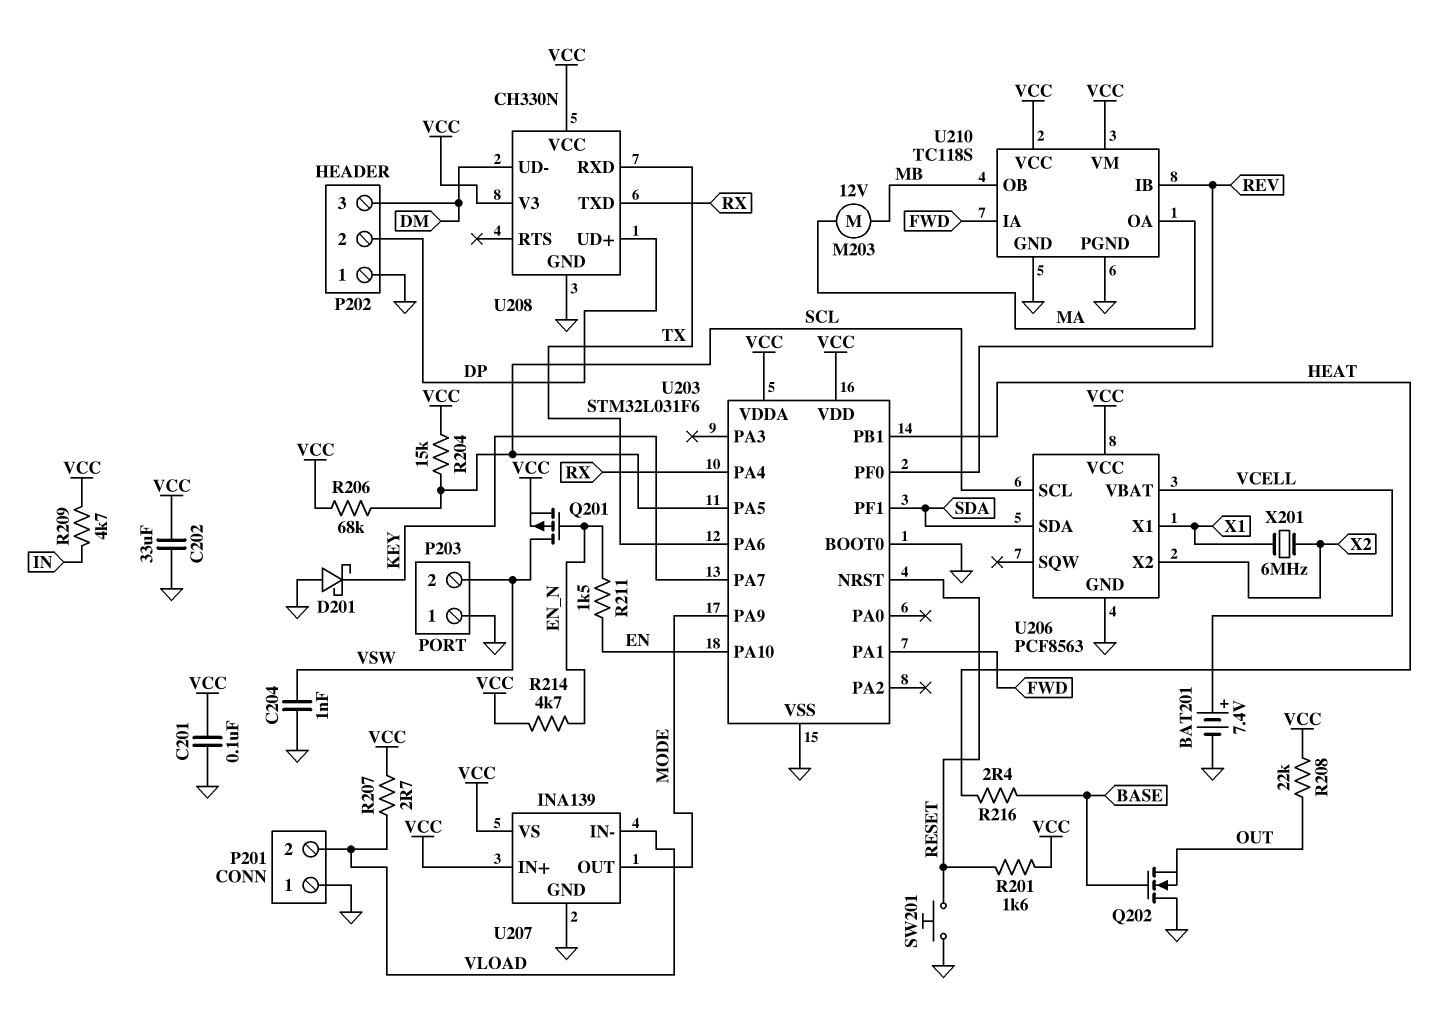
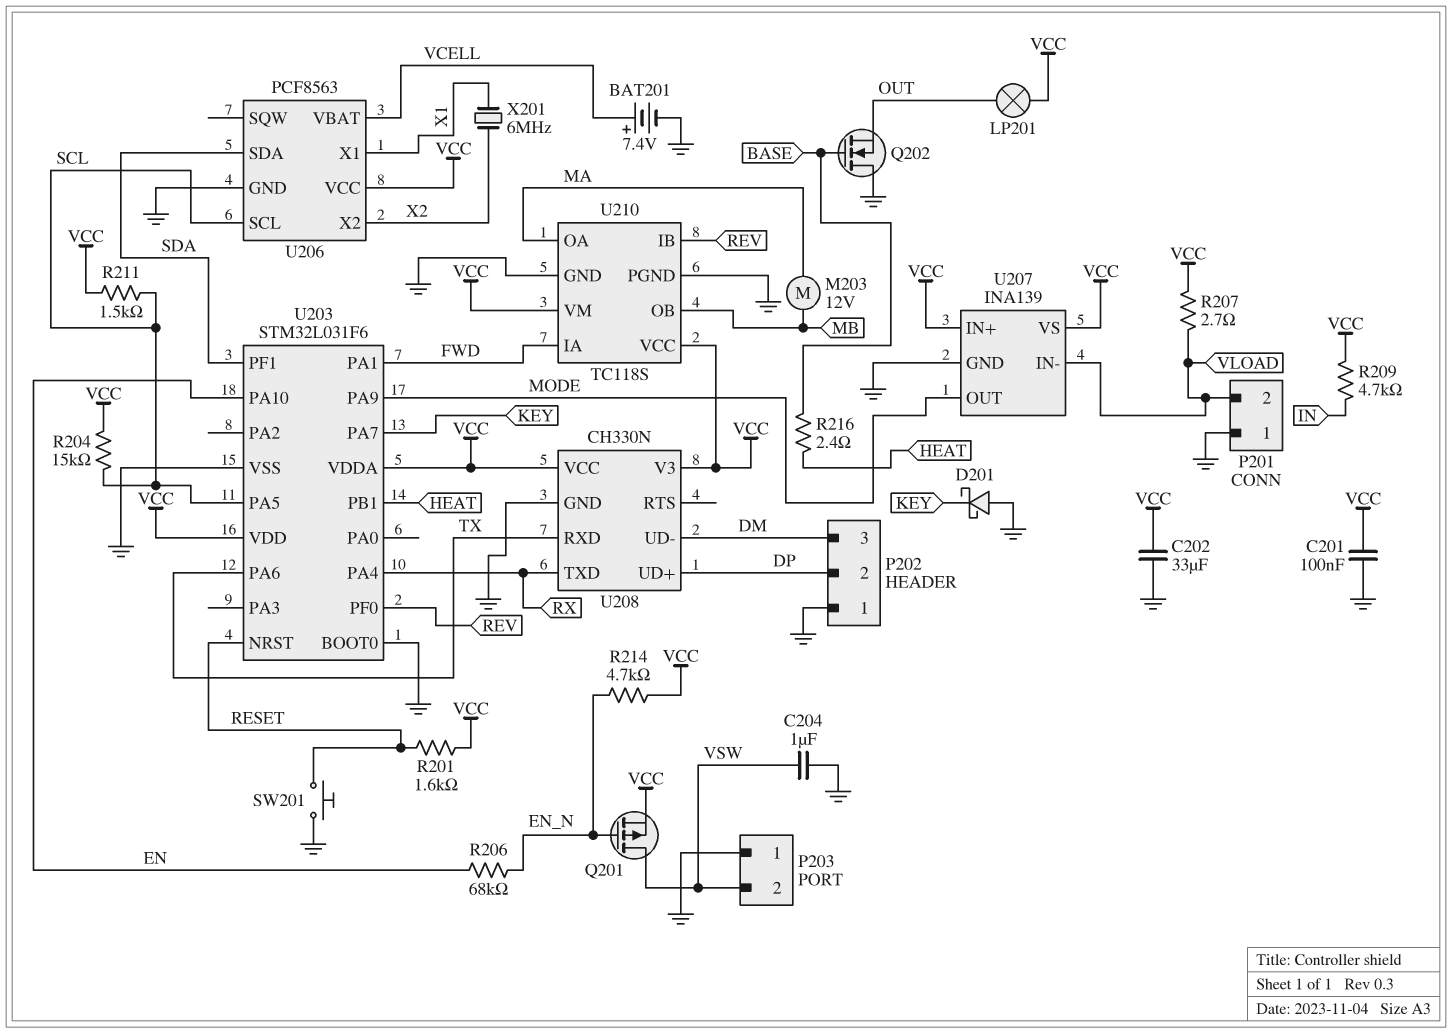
C204: 1nF (GND, VSW) -> 1uF (GND, VSW)
LP201: none -> lamp (OUT, VCC)
R206: 68k (SCL, VCC) -> 68k (EN, EN_N)
R208: 22k (OUT, VCC) -> none
R211: 1.5k (EN, EN_N) -> 1.5k (SCL, VCC)

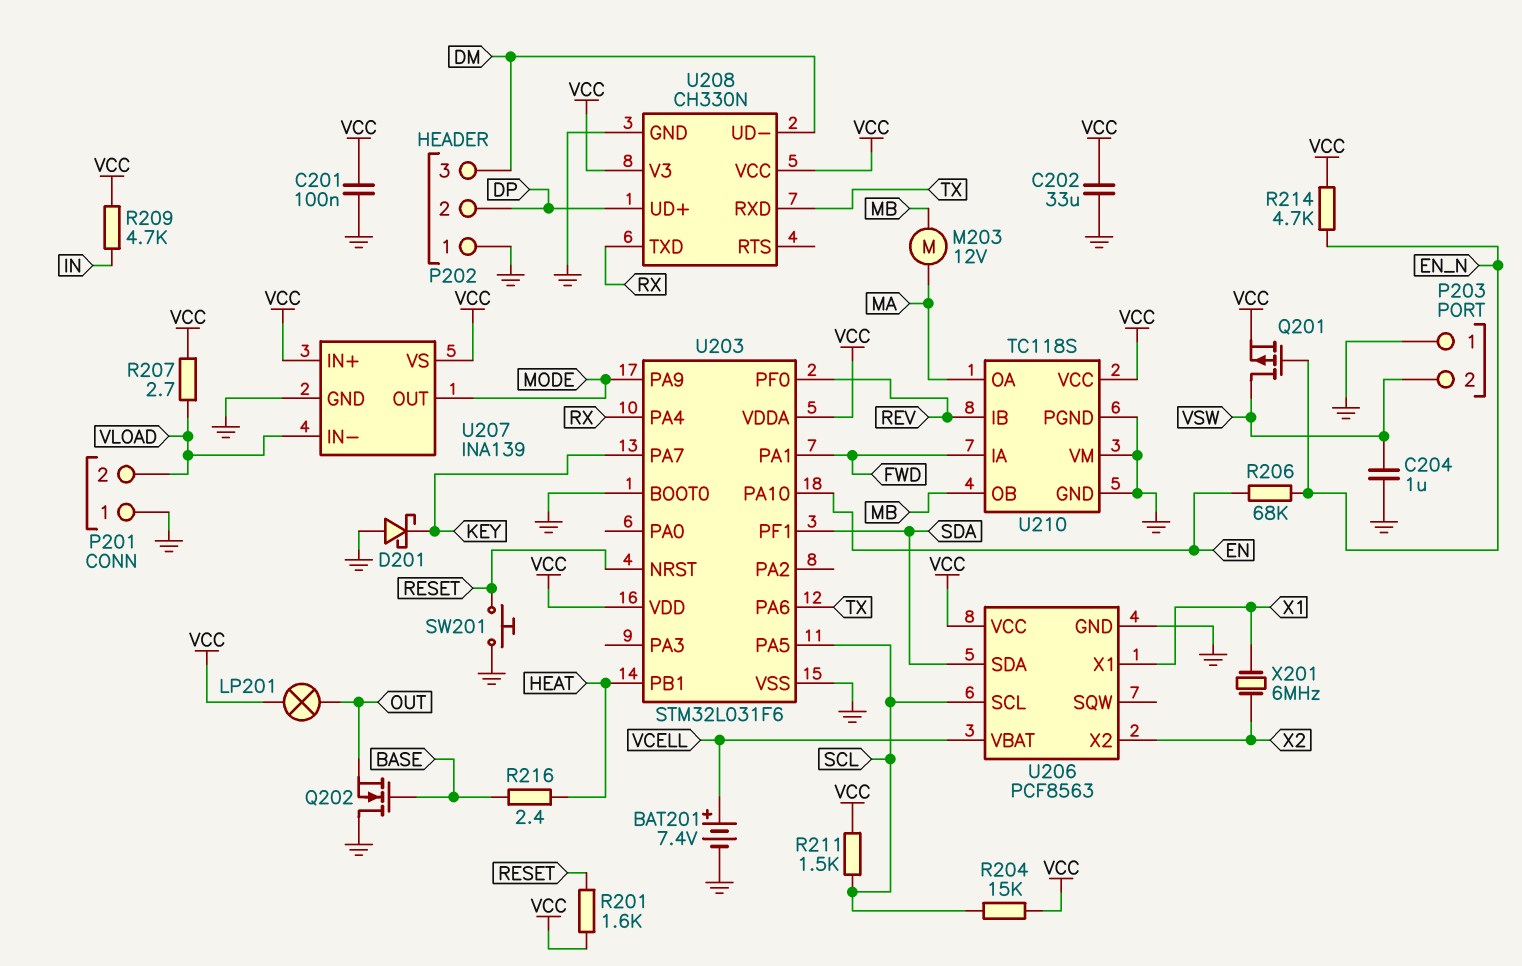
U210 pin VM: VCC -> GND

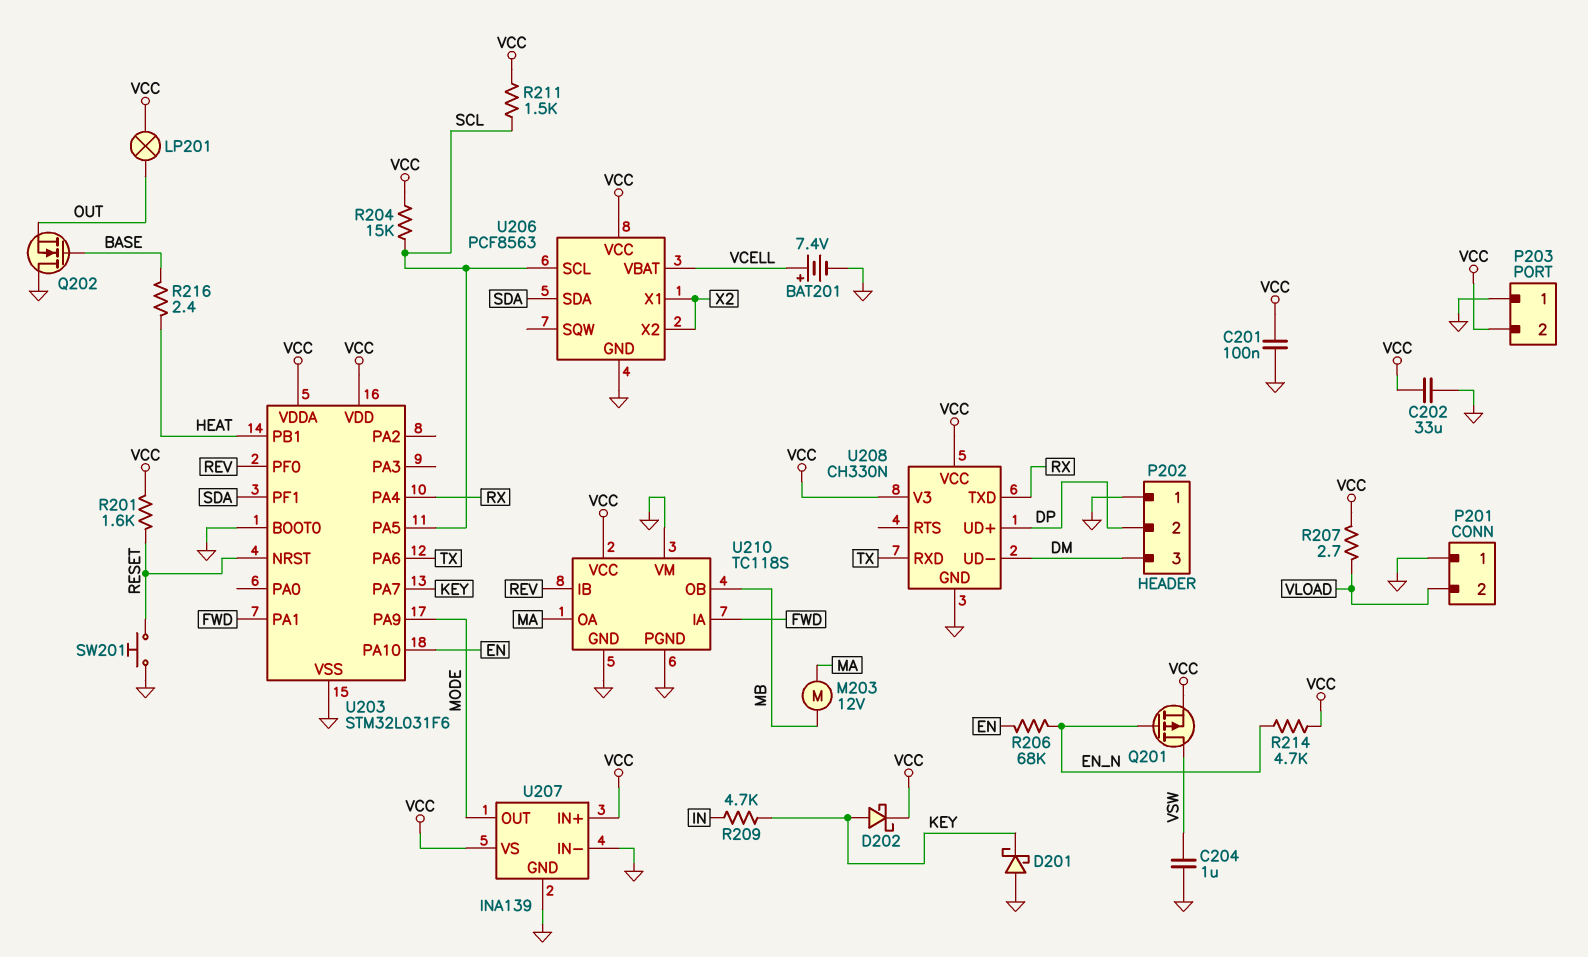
D202: none -> schottky (A KEY, K VCC)
P203 pin 2: VSW -> VCC
R209: 4.7k (IN, VCC) -> 4.7k (IN, KEY)
U206 pin X1: X1 -> X2
U207 pin IN-: VLOAD -> GND
X201: 6MHz (X1, X2) -> none

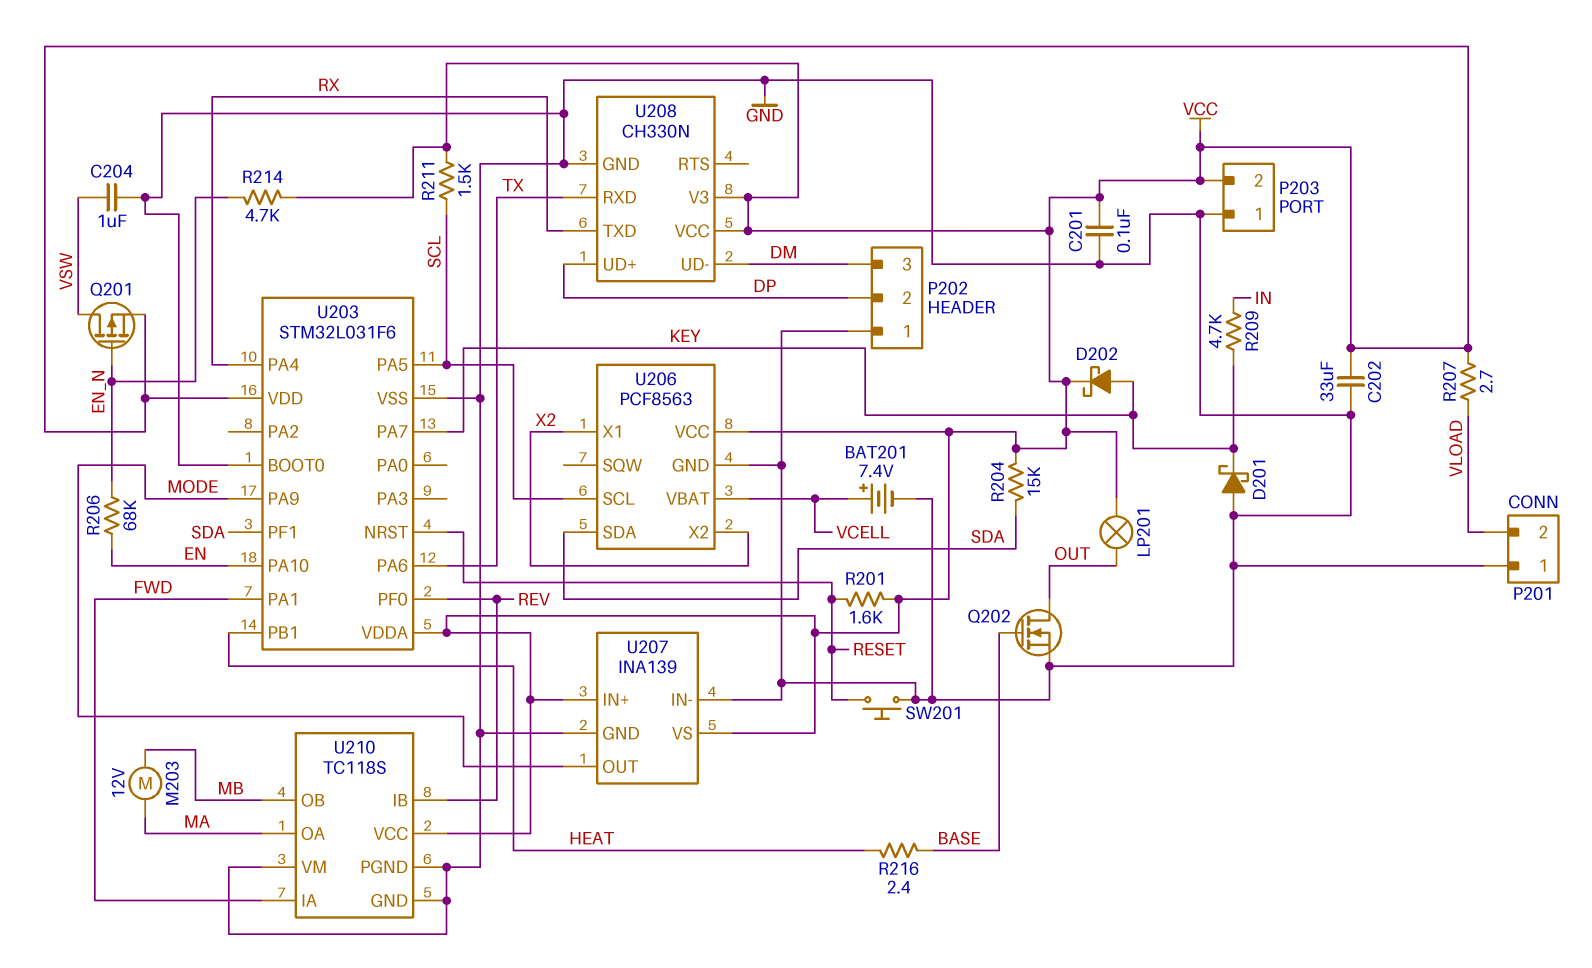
Q202: NMOS (G BASE, D GND, S OUT) -> NMOS (G BASE, D OUT, S GND)
R204: 15k (SCL, VCC) -> 15k (SDA, VCC)

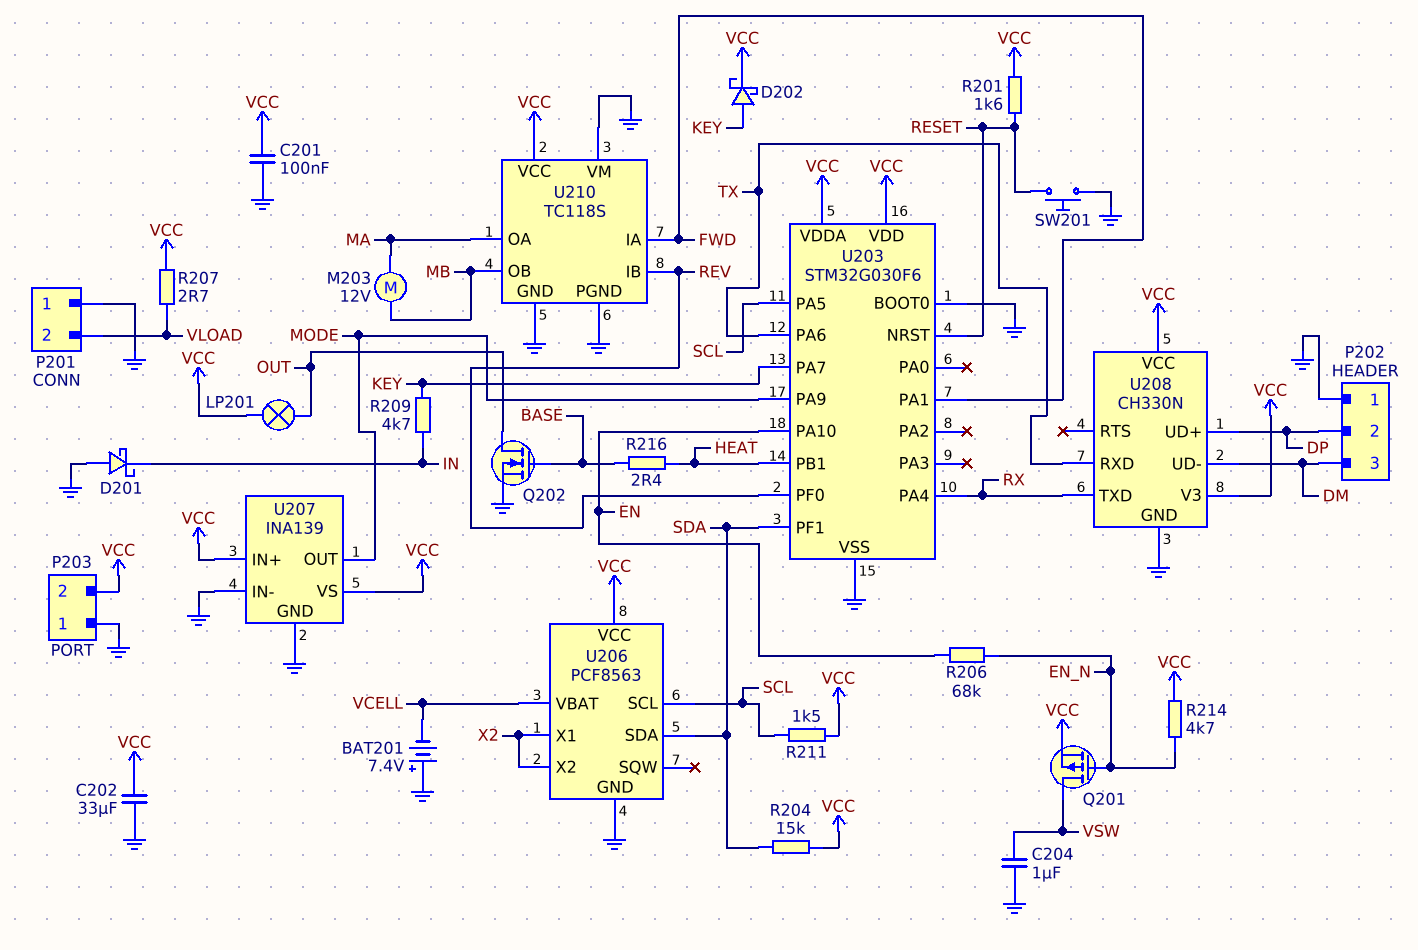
BAT201: 7.4V (plus VCELL, minus GND) -> 7.4V (plus GND, minus VCELL)
D201: schottky (A GND, K KEY) -> schottky (A GND, K IN)
U203: STM32L031F6 -> STM32G030F6

